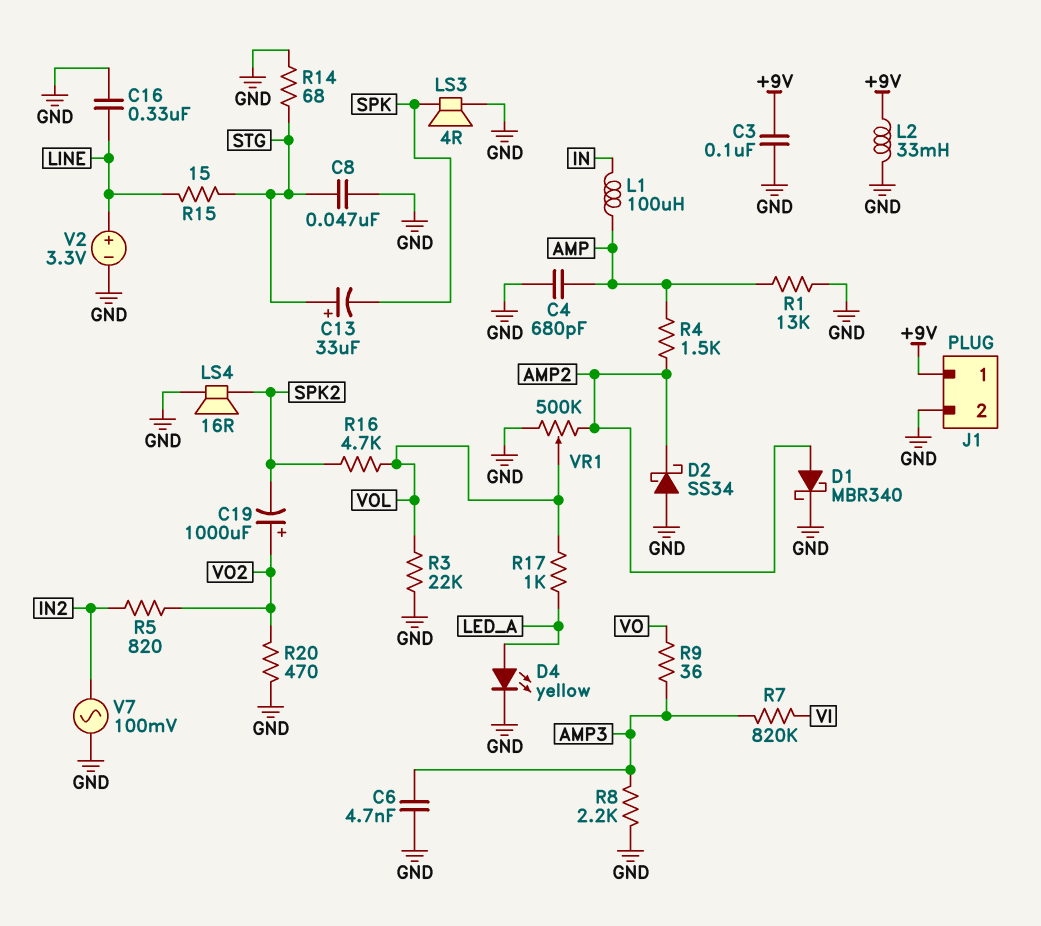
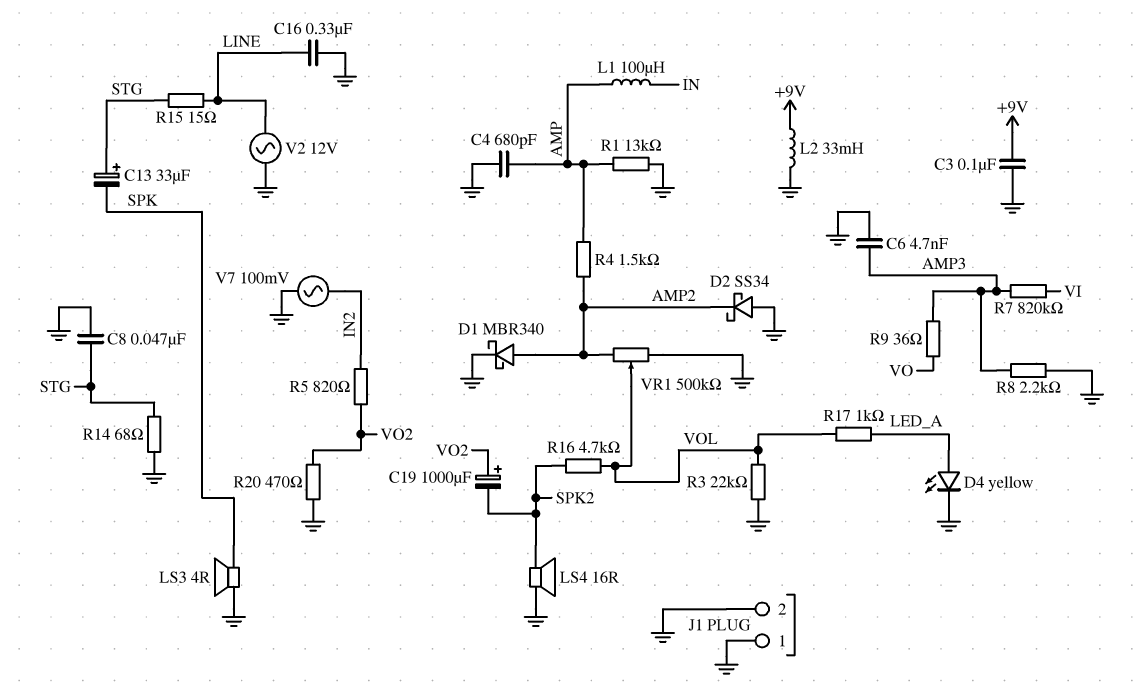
J1 pin 1: +9V -> GND
V2: 3.3V (plus LINE, minus GND) -> AC 12V (GND, LINE)

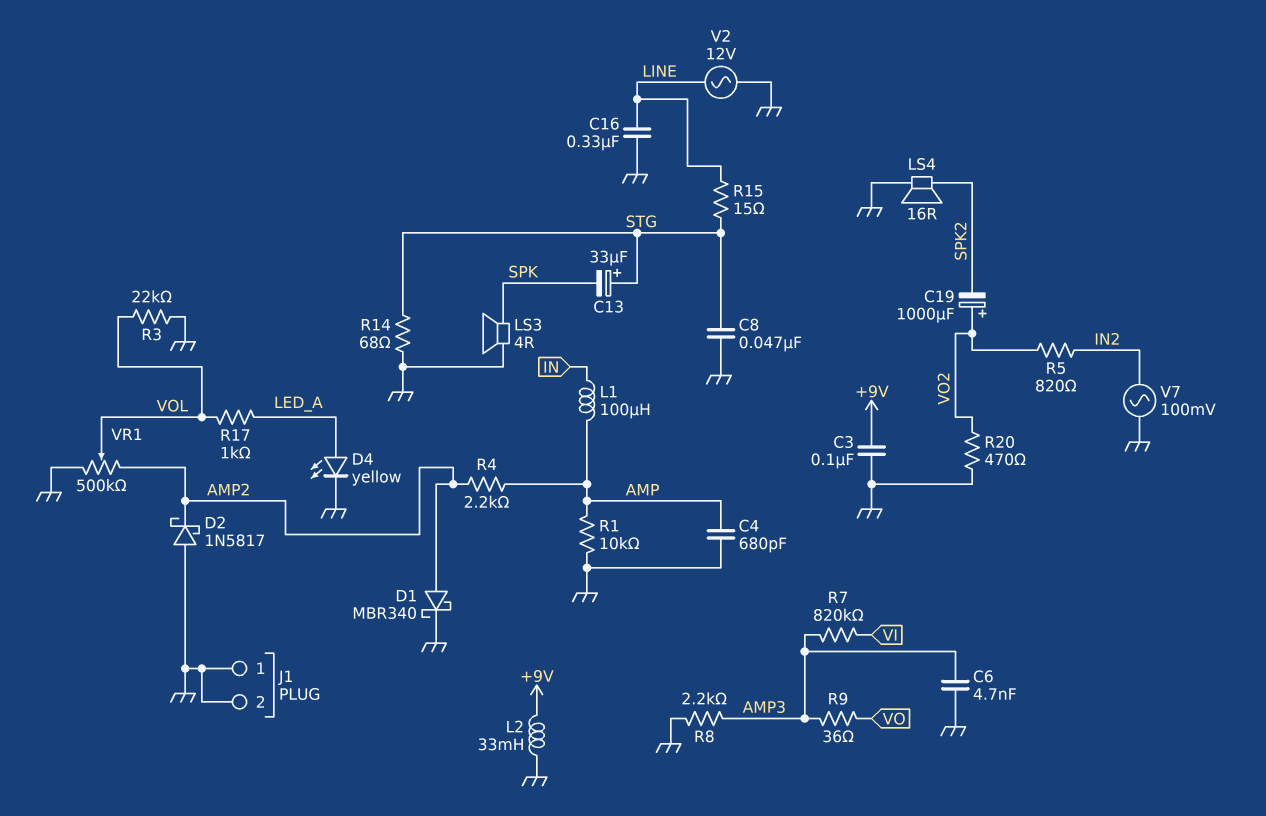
D2: schottky SS34 (A GND, K AMP2) -> schottky 1N5817 (A GND, K AMP2)
R1: 13k (AMP, GND) -> 10k (AMP, GND)
R4: 1.5k (AMP, AMP2) -> 2.2k (AMP, AMP2)
R16: 4.7k (SPK2, VOL) -> none

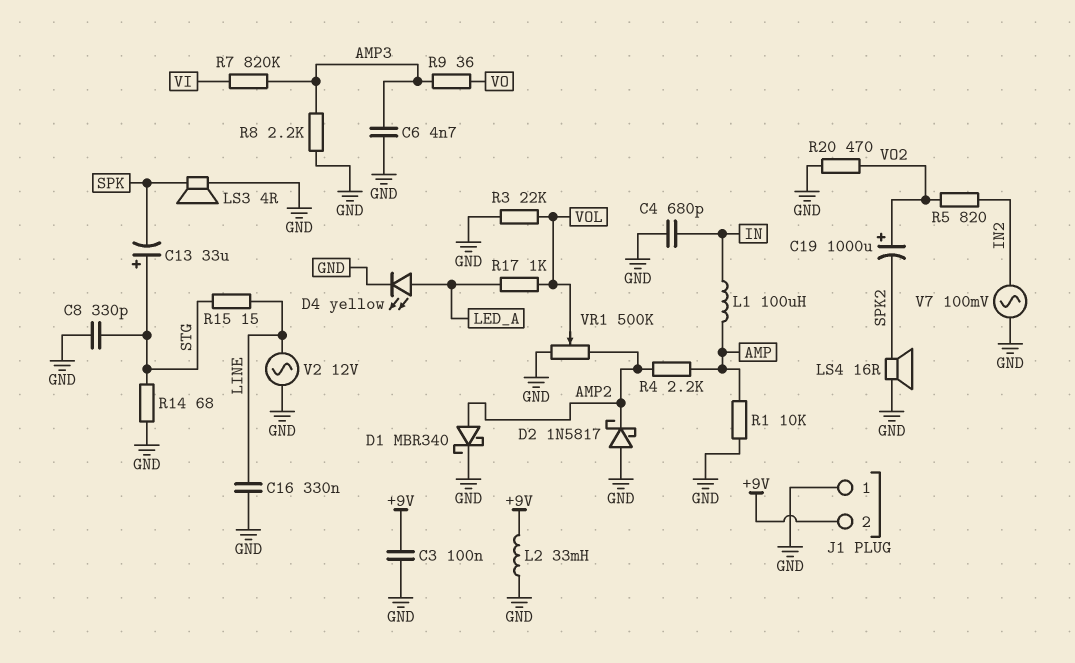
C4: 680pF (AMP, GND) -> 680pF (GND, IN)
C8: 47nF (GND, STG) -> 330pF (GND, STG)
J1 pin 2: GND -> +9V

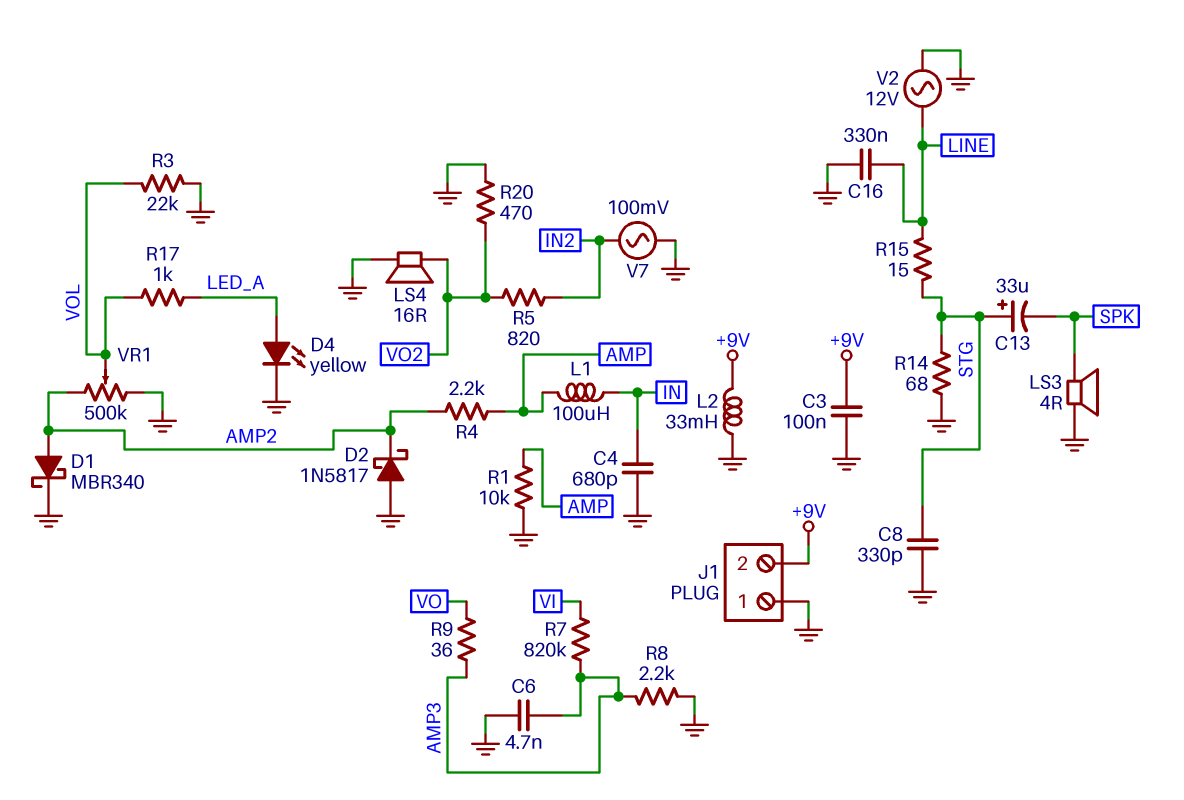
C19: 1000uF (plus VO2, minus SPK2) -> none
LS4: speaker 16R (GND, SPK2) -> speaker 16R (GND, VO2)

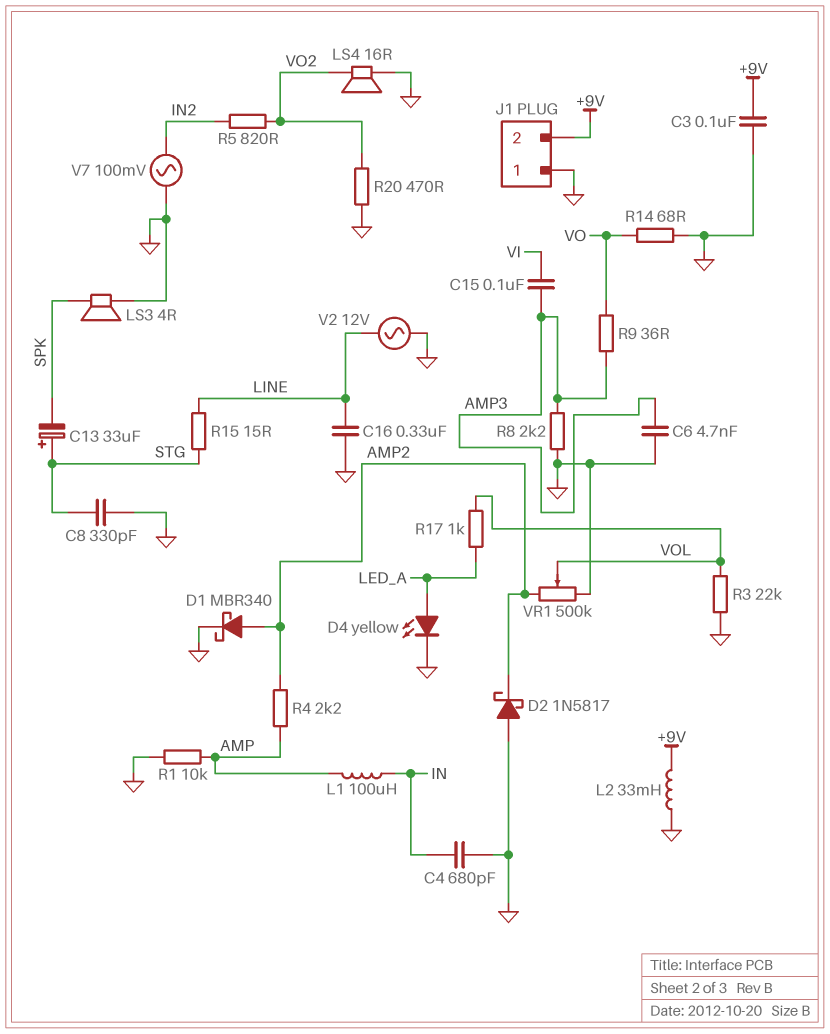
C15: none -> 100nF (AMP3, VI)
R7: 820k (AMP3, VI) -> none
R14: 68 (GND, STG) -> 68 (GND, VO)

